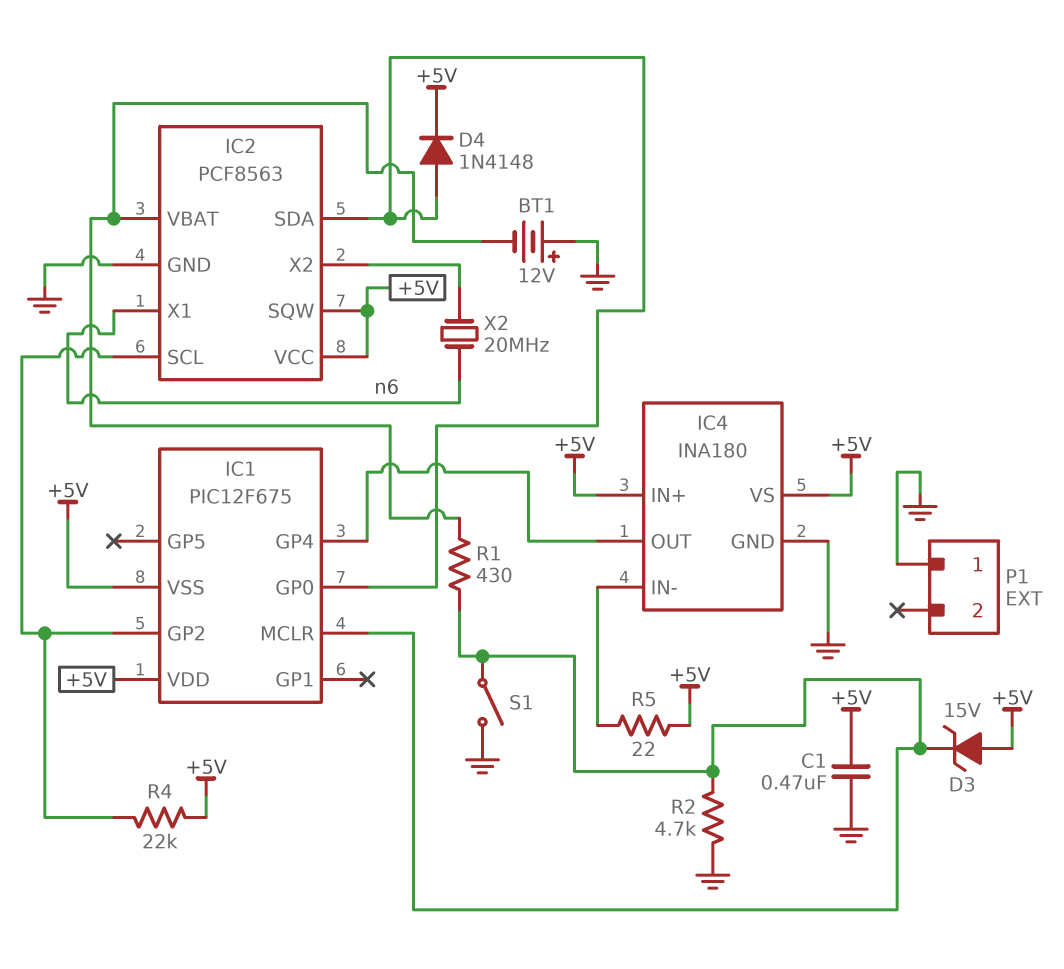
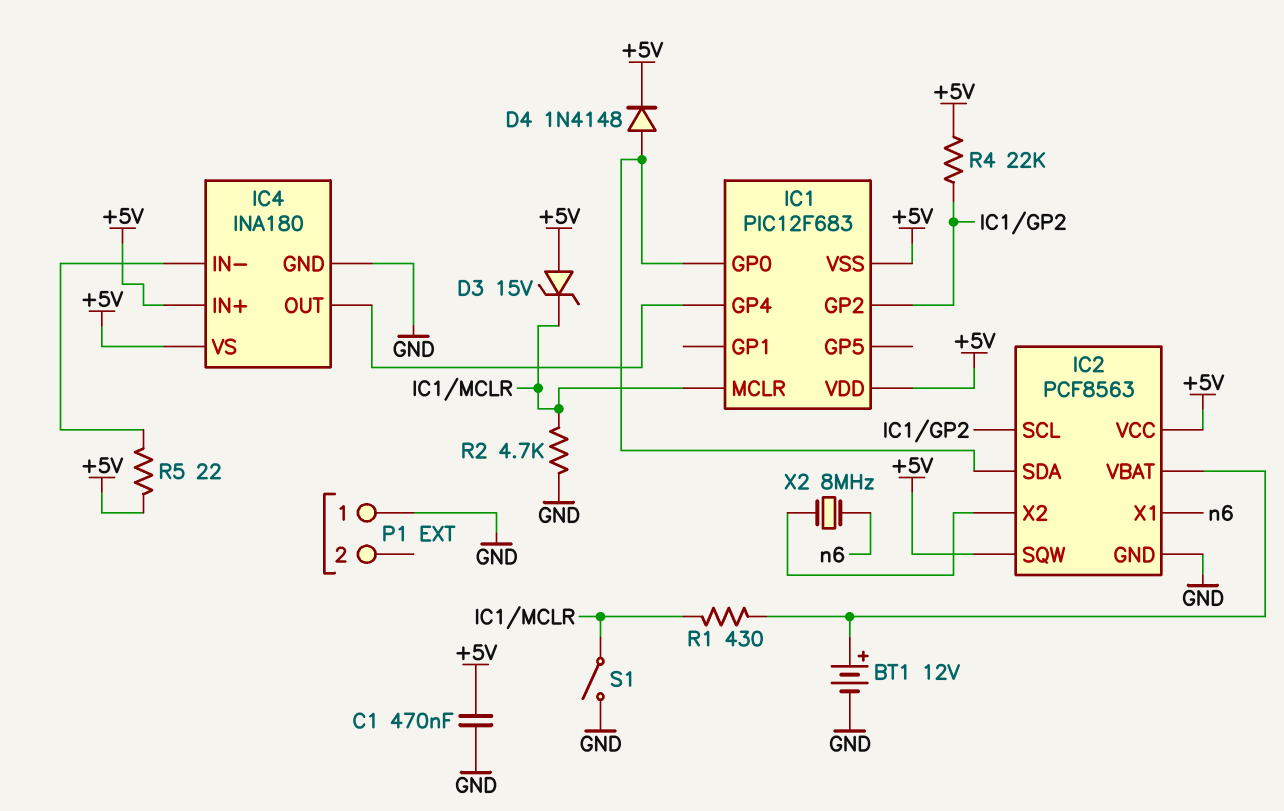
BT1: 12V (plus GND, minus IC2/VBAT) -> 12V (plus IC2/VBAT, minus GND)
IC1: PIC12F675 -> PIC12F683
X2: 20MHz (IC2/X2, n6) -> 8MHz (IC2/X2, n6)

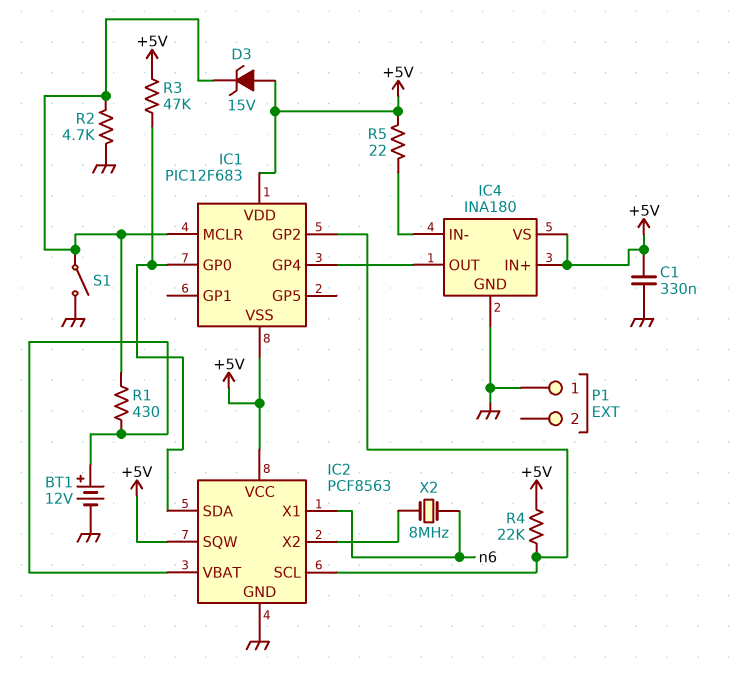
C1: 470nF (+5V, GND) -> 330nF (+5V, GND)
D4: diode 1N4148 (A IC1/GP0, K +5V) -> none
R3: none -> 47k (+5V, IC1/GP0)

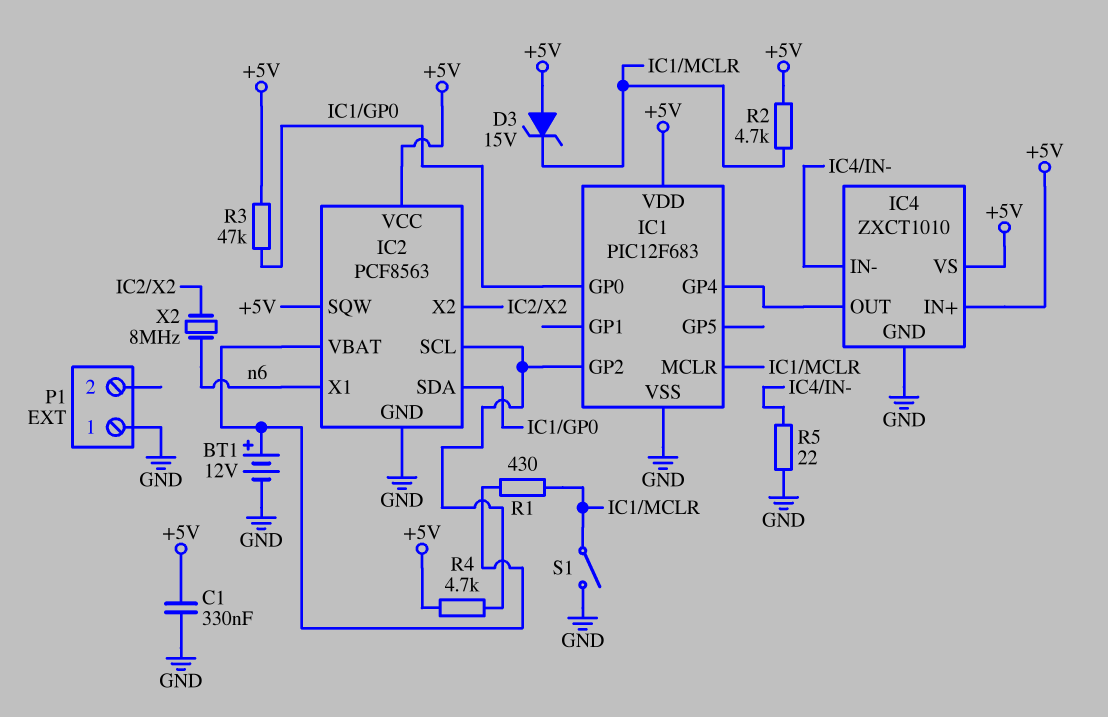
IC1 pin VSS: +5V -> GND
IC4: INA180 -> ZXCT1010
R2: 4.7k (GND, IC1/MCLR) -> 4.7k (+5V, IC1/MCLR)
R4: 22k (+5V, IC1/GP2) -> 4.7k (+5V, IC1/GP2)
R5: 22 (+5V, IC4/IN-) -> 22 (GND, IC4/IN-)

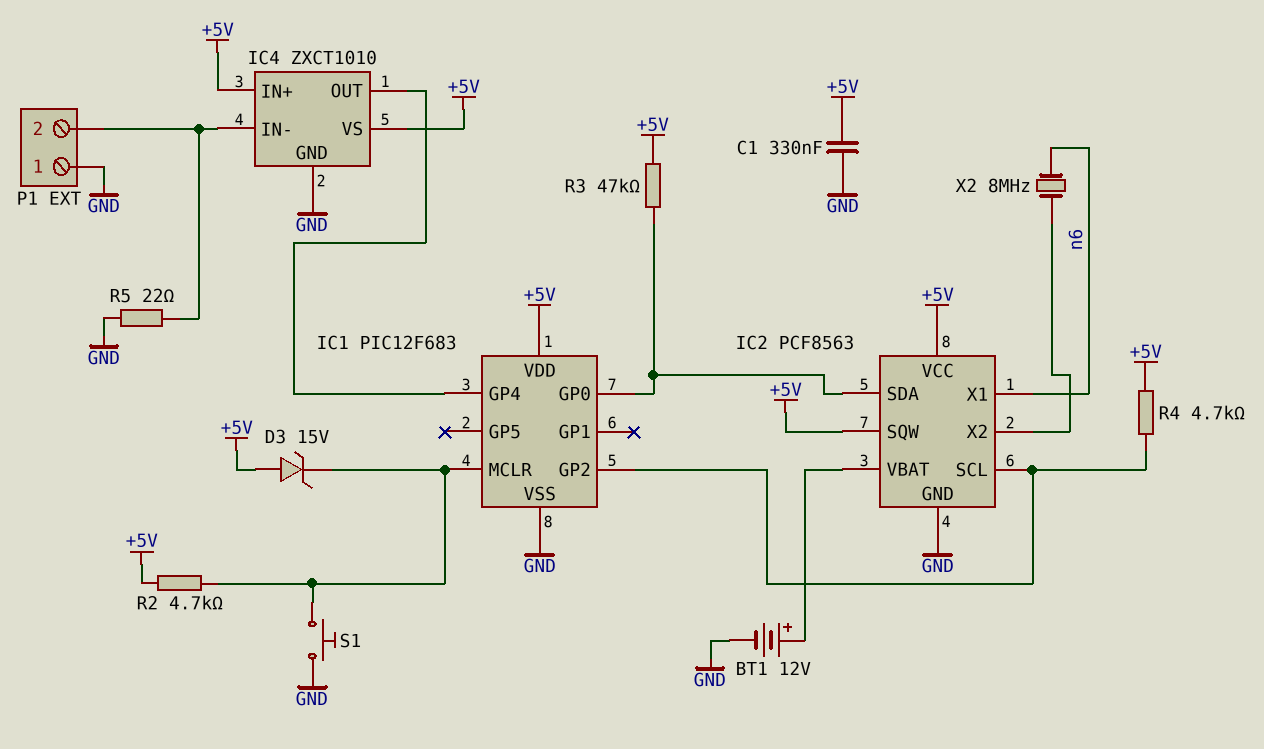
P1 pin 2: none -> IC4/IN-
R1: 430 (IC1/MCLR, IC2/VBAT) -> none
S1: switch (GND, IC1/MCLR) -> button (GND, IC1/MCLR)

